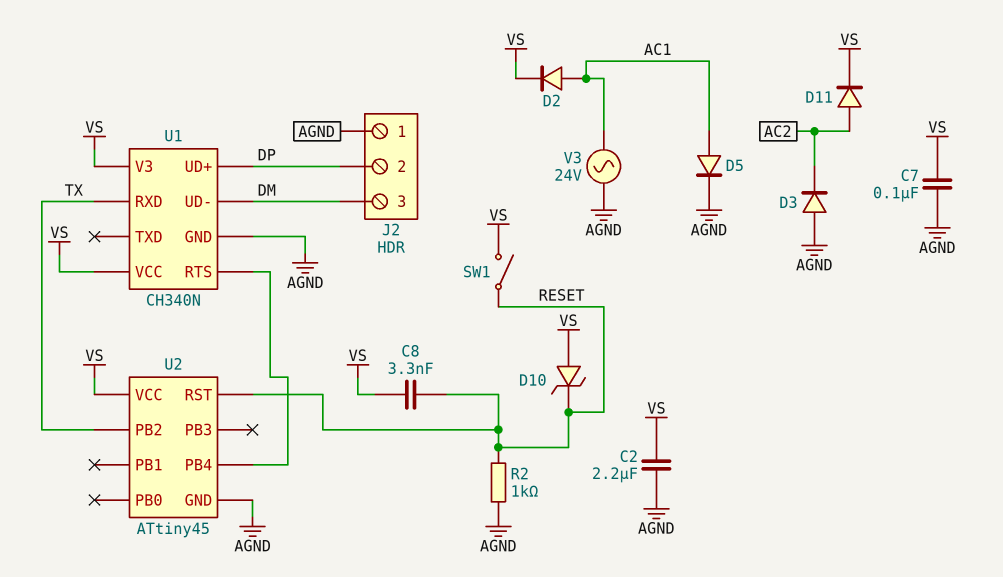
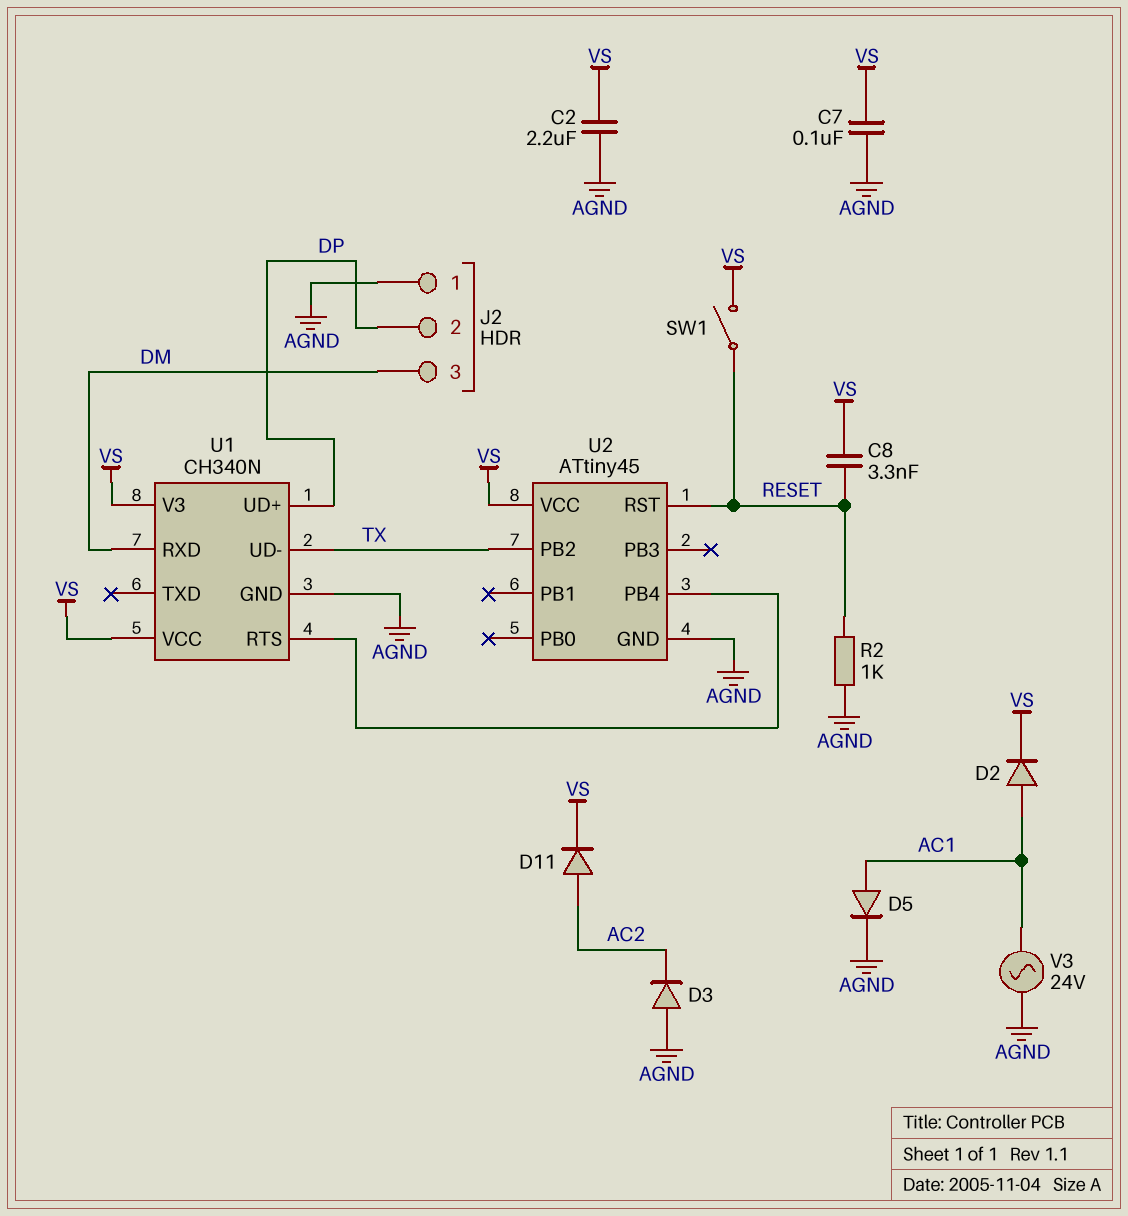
D10: zener (A VS, K RESET) -> none
U1 pin RXD: TX -> DM
U1 pin UD-: DM -> TX

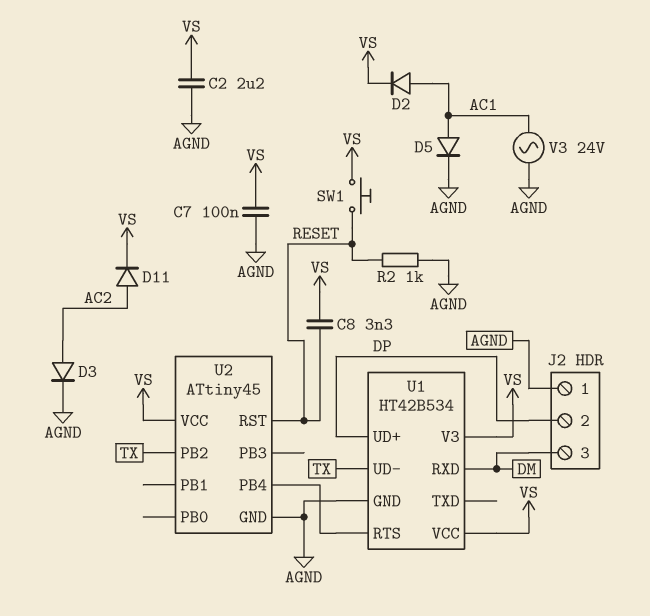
D3: diode (A AGND, K AC2) -> diode (A AC2, K AGND)
SW1: switch (RESET, VS) -> button (RESET, VS)
U1: CH340N -> HT42B534

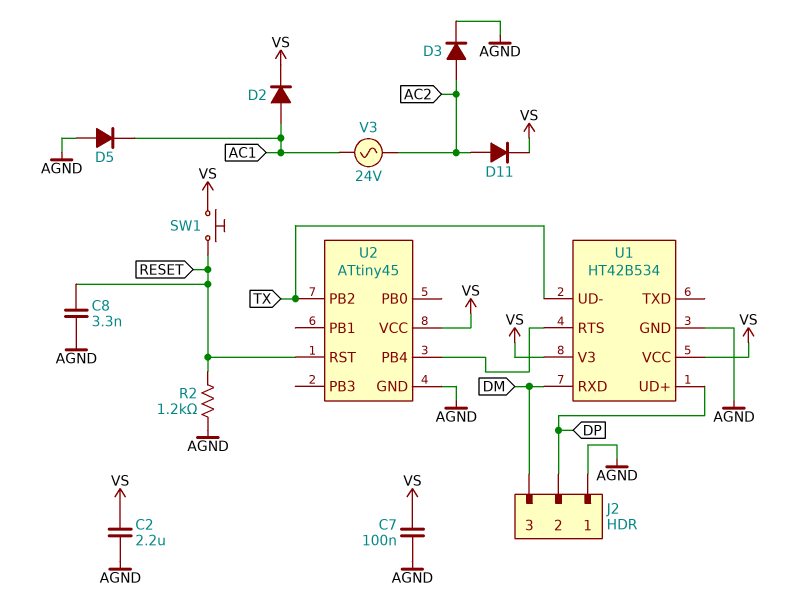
C8: 3.3nF (RESET, VS) -> 3.3nF (AGND, RESET)
D5: diode (A AC1, K AGND) -> diode (A AGND, K AC1)
R2: 1k (AGND, RESET) -> 1.2k (AGND, RESET)
V3: AC 24V (AC1, AGND) -> AC 24V (AC1, AC2)

